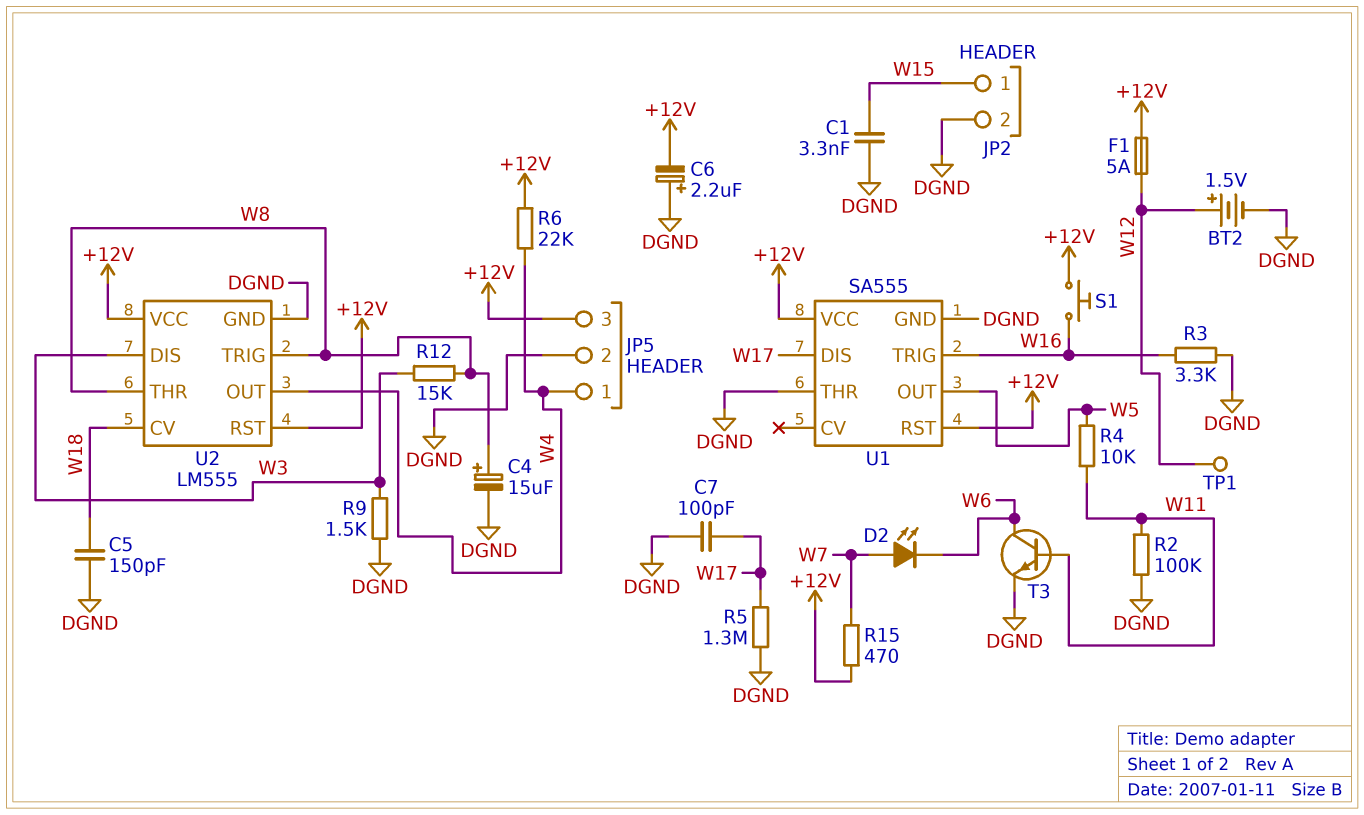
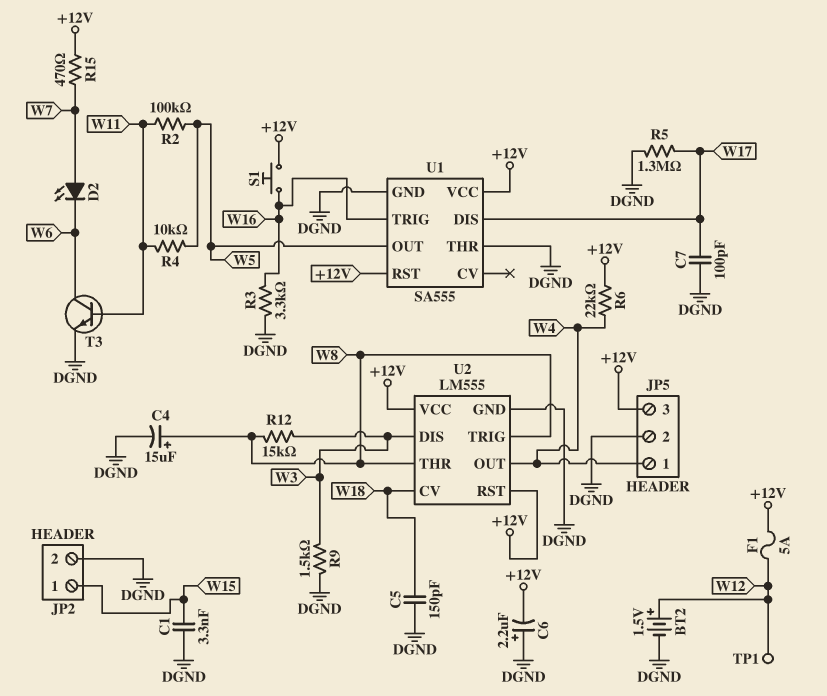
R2: 100k (DGND, W11) -> 100k (W5, W11)

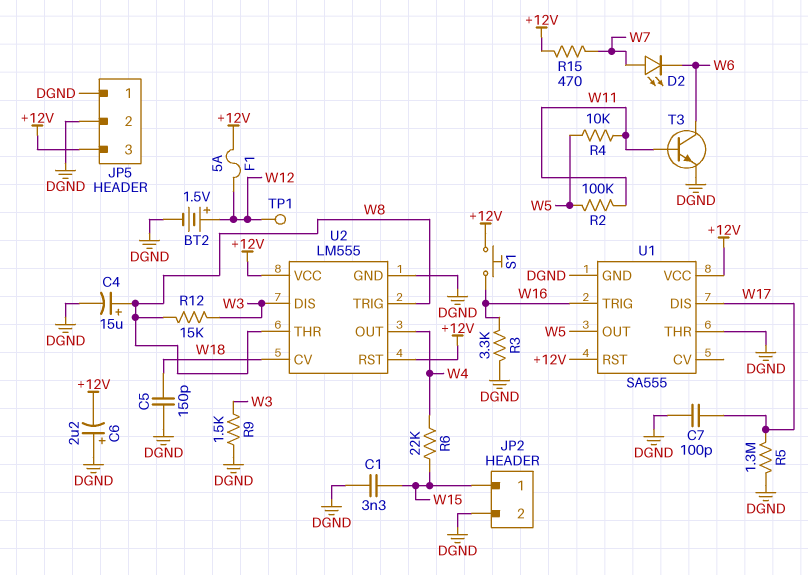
JP5 pin 1: W4 -> DGND
R6: 22k (+12V, W4) -> 22k (W4, W15)

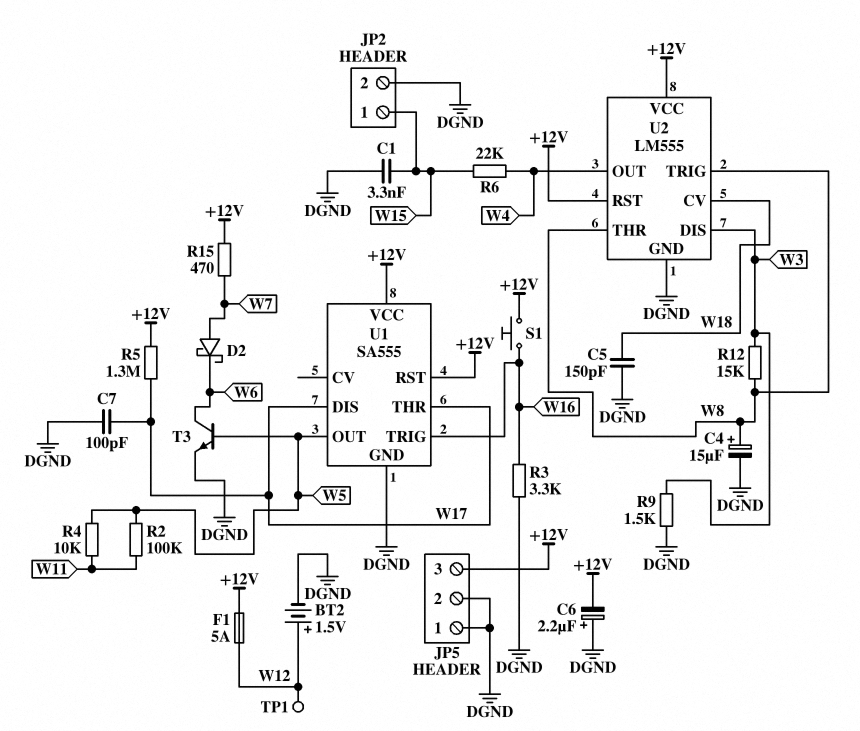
D2: LED (A W7, K W6) -> schottky (A W7, K W6)
R5: 1.3M (DGND, W17) -> 1.3M (+12V, W17)
T3: NPN (B W11, C W6, E DGND) -> NPN (B W5, C W6, E DGND)
U1 pin THR: DGND -> W17

